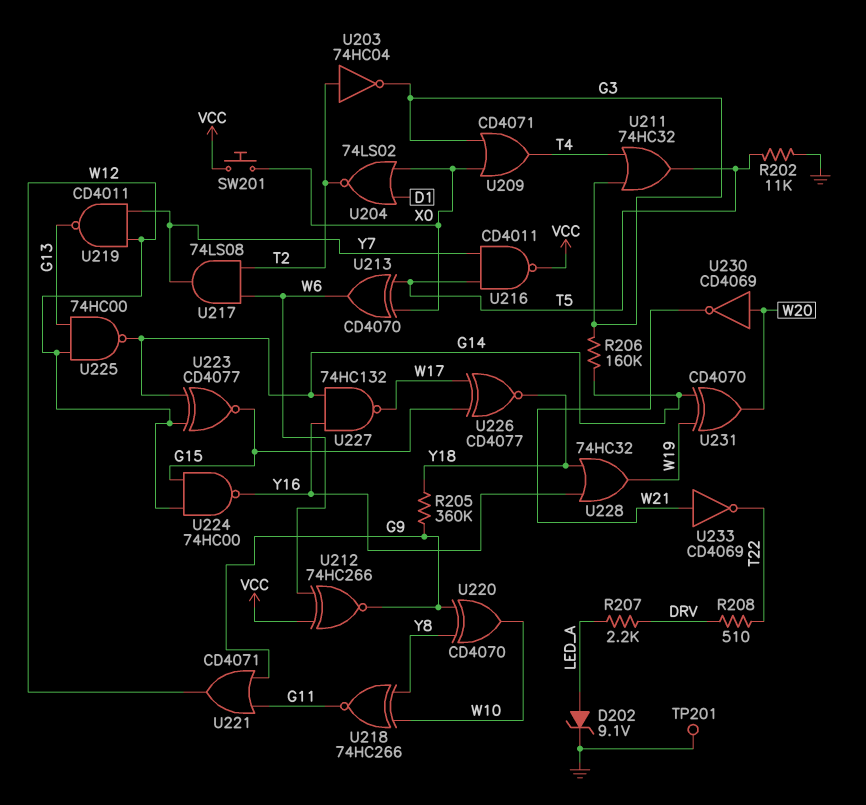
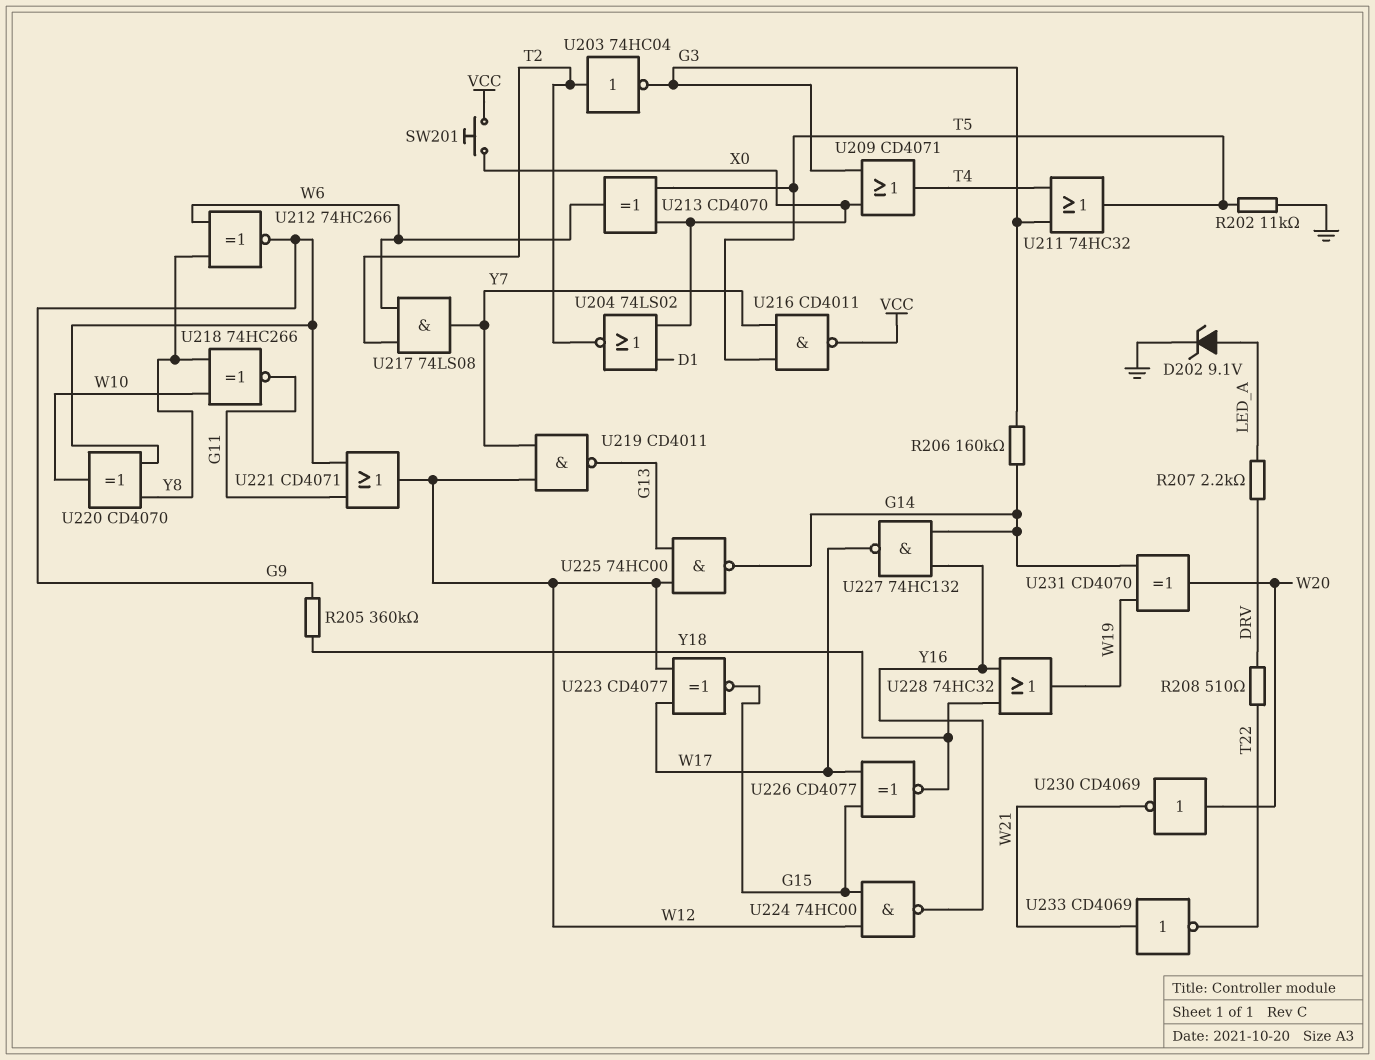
TP201: test point (GND) -> none
U212: XNOR 74HC266 (in VCC, in W6, out G9) -> XNOR 74HC266 (in W6, in Y8, out G9)
U223: XNOR CD4077 (in G14, in W12, out G15) -> XNOR CD4077 (in W12, in W17, out G15)

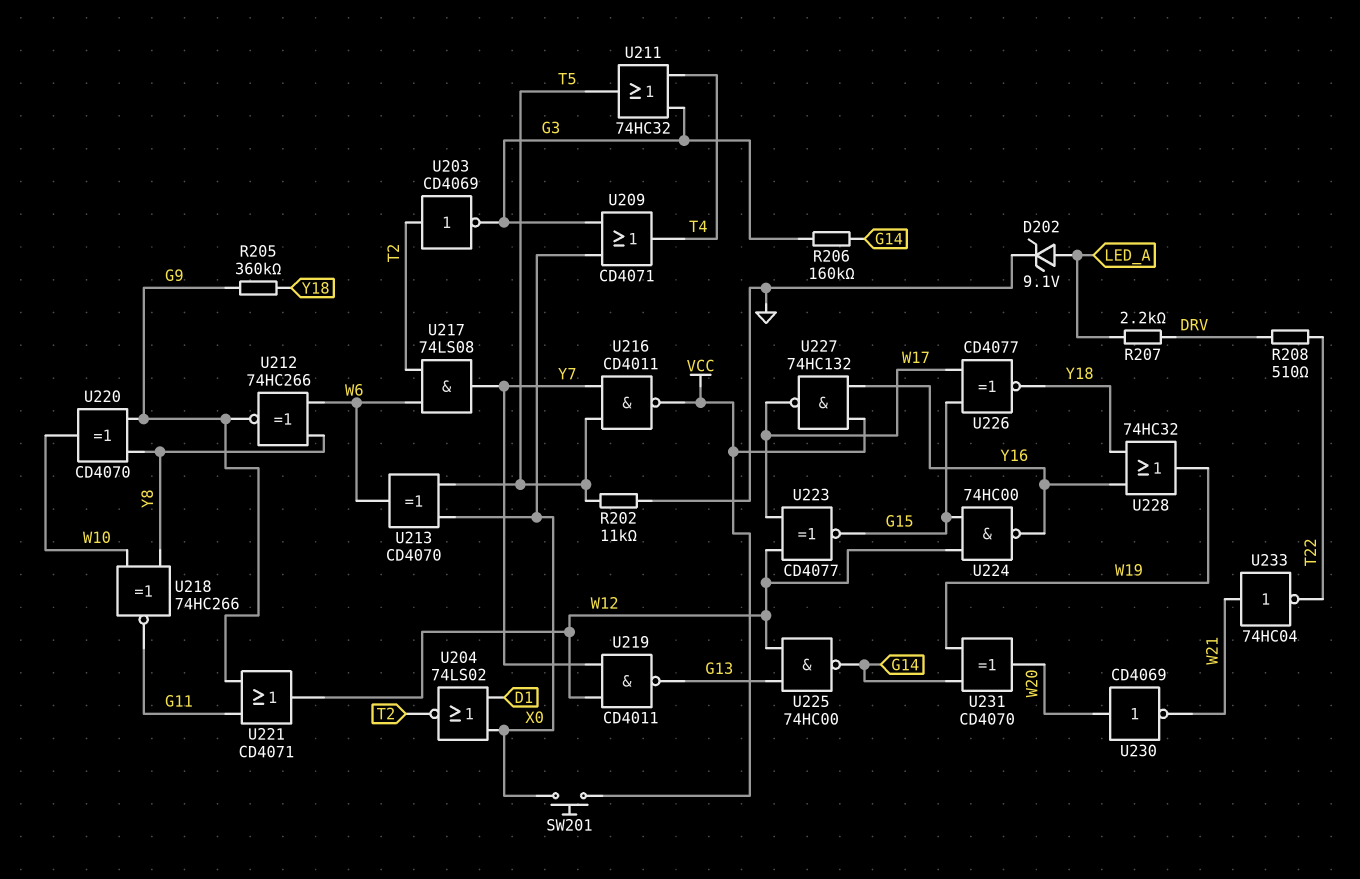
U203: NOT 74HC04 (in T2, out G3) -> NOT CD4069 (in T2, out G3)
U227: NAND 74HC132 (in G14, in Y16, out W17) -> NAND 74HC132 (in VCC, in Y16, out W17)
U233: NOT CD4069 (in W21, out T22) -> NOT 74HC04 (in W21, out T22)

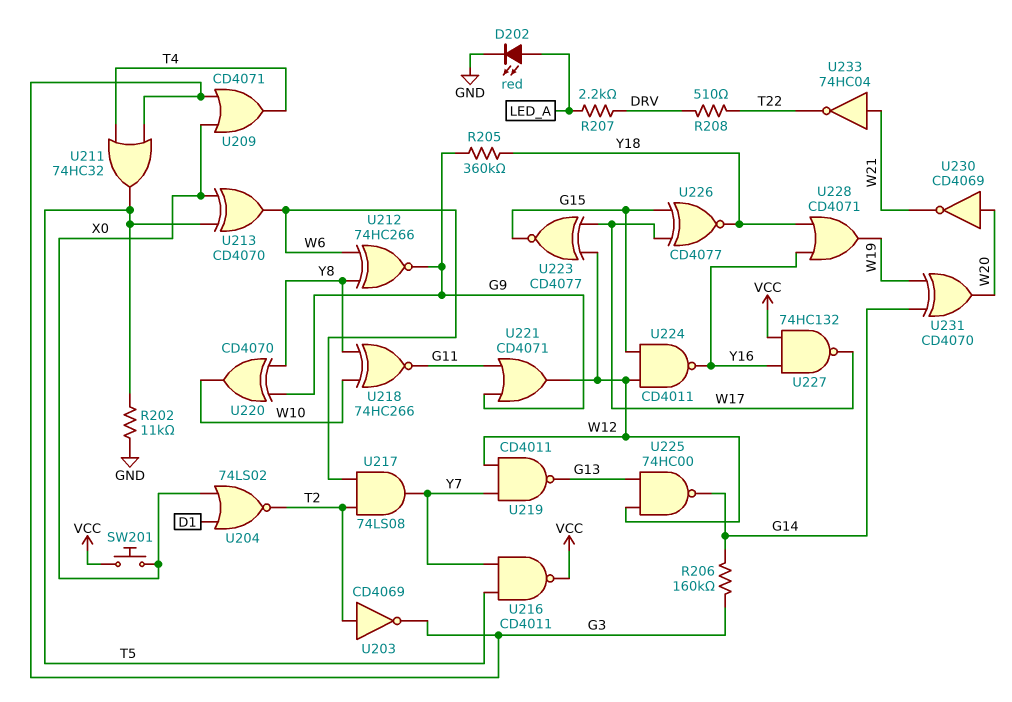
D202: zener 9.1V (A LED_A, K GND) -> LED red (A LED_A, K GND)
U224: NAND 74HC00 (in G15, in W12, out Y16) -> NAND CD4011 (in G15, in W12, out Y16)
U228: OR 74HC32 (in Y16, in Y18, out W19) -> OR CD4071 (in Y16, in Y18, out W19)

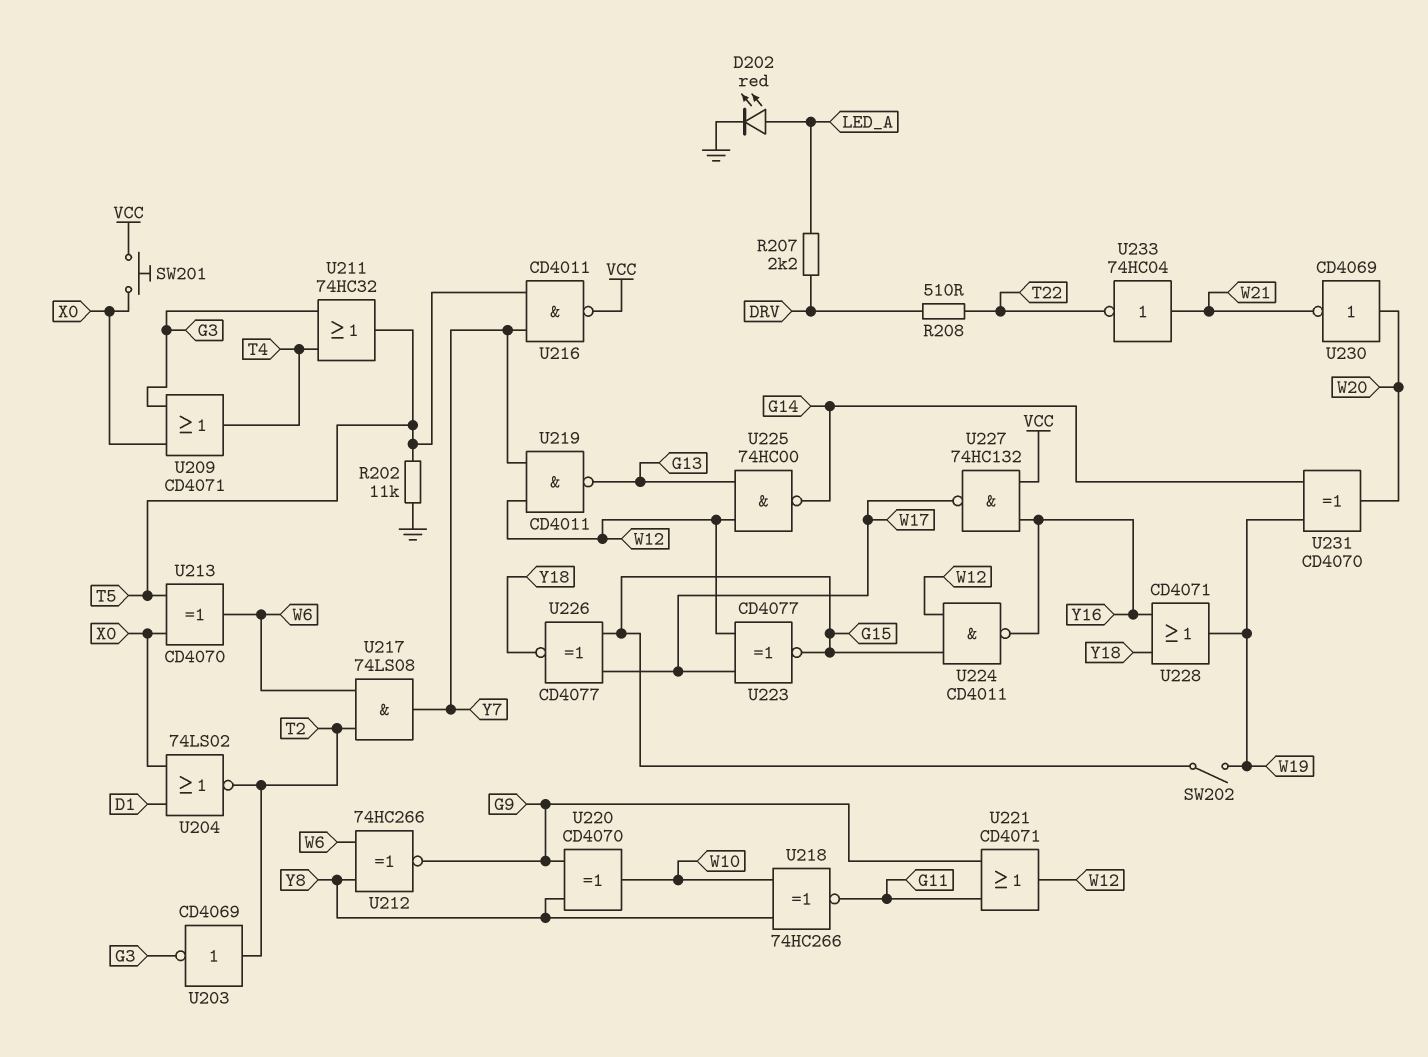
R205: 360k (G9, Y18) -> none
R206: 160k (G3, G14) -> none
SW202: none -> switch (G15, W19)

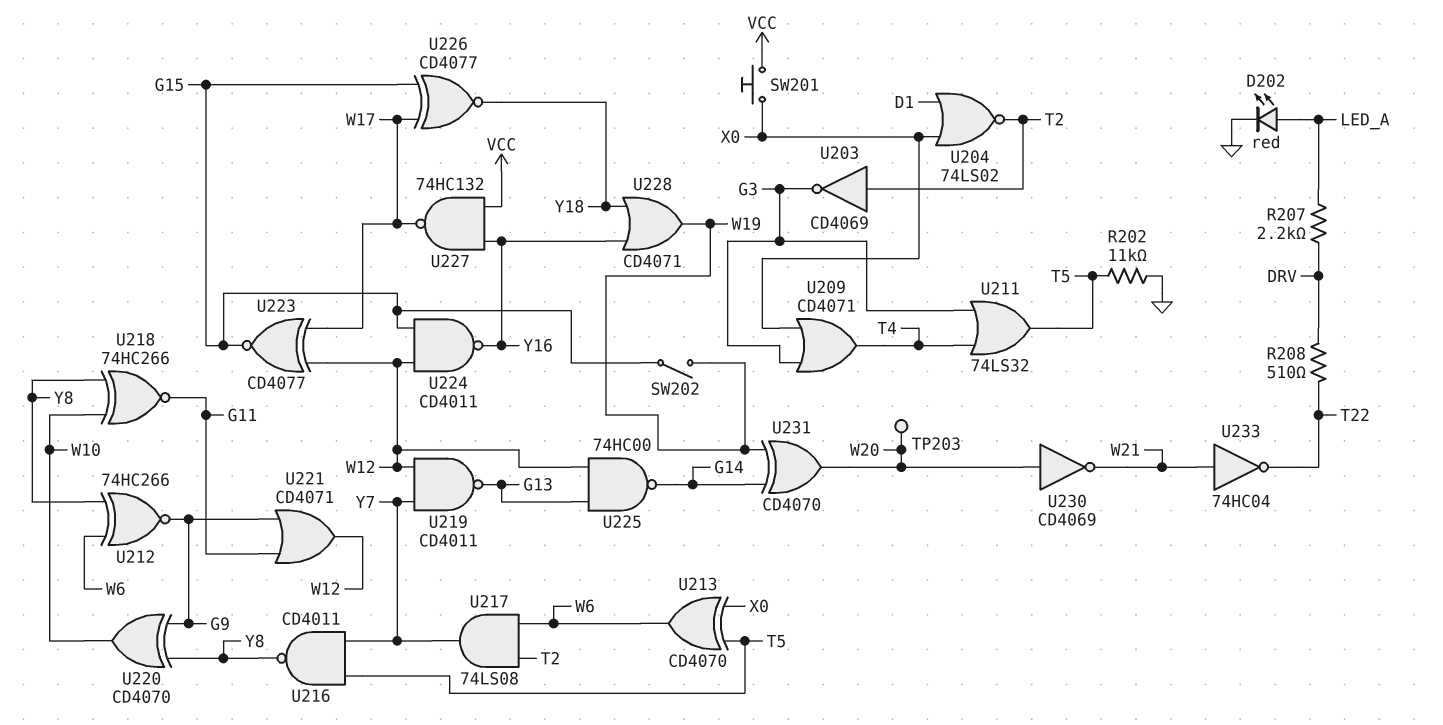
TP203: none -> test point (W20)
U211: OR 74HC32 (in G3, in T4, out T5) -> OR 74LS32 (in G3, in T4, out T5)
U216: NAND CD4011 (in T5, in Y7, out VCC) -> NAND CD4011 (in T5, in Y7, out Y8)

